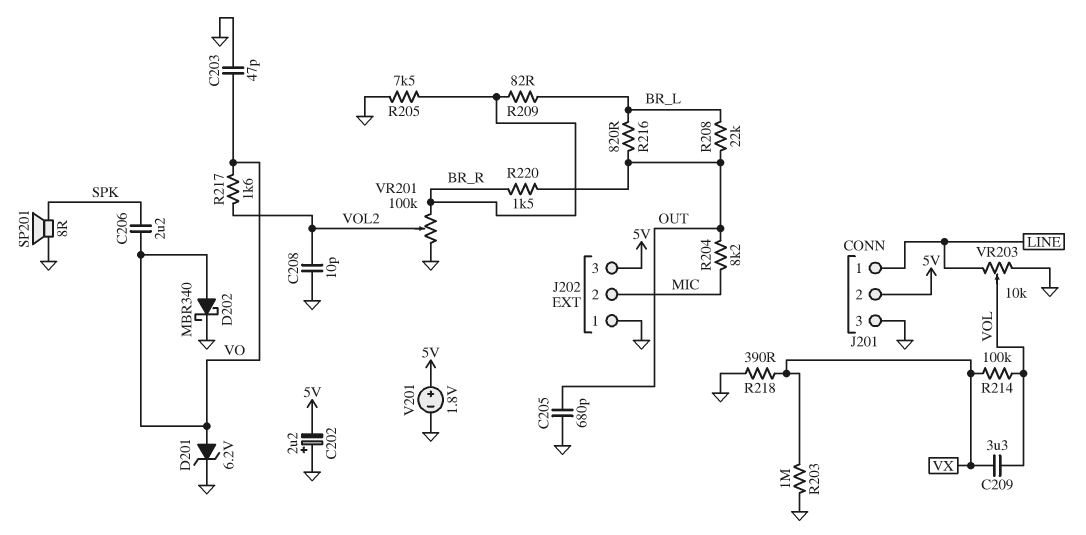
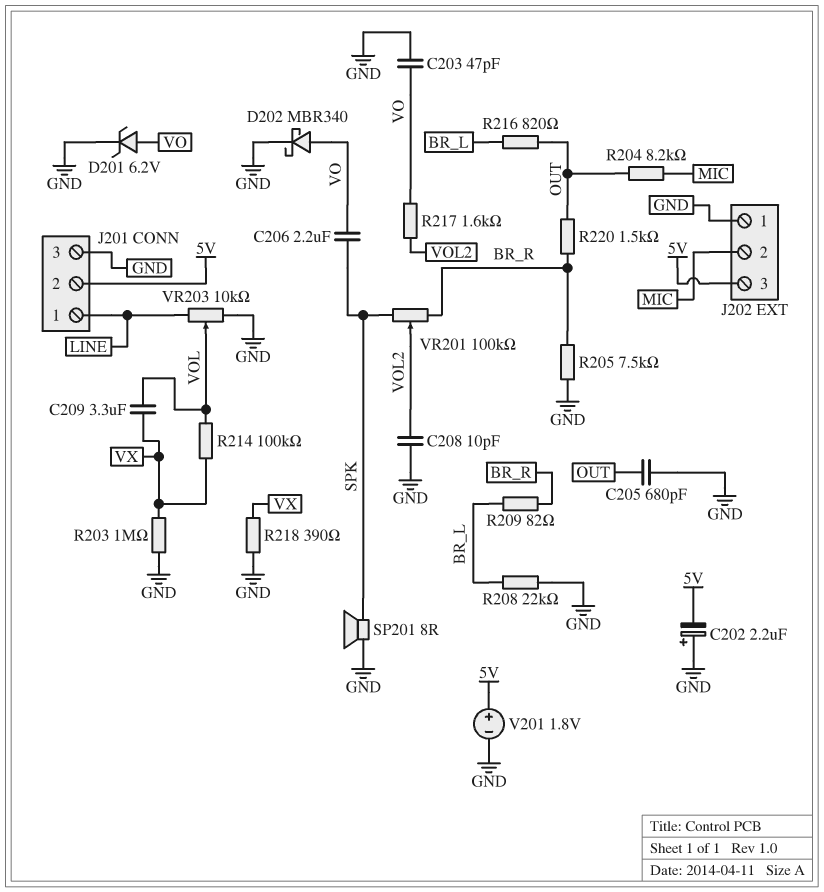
R208: 22k (BR_L, OUT) -> 22k (BR_L, GND)
VR201: 100k (BR_R, GND, wiper VOL2) -> 100k (BR_R, SPK, wiper VOL2)

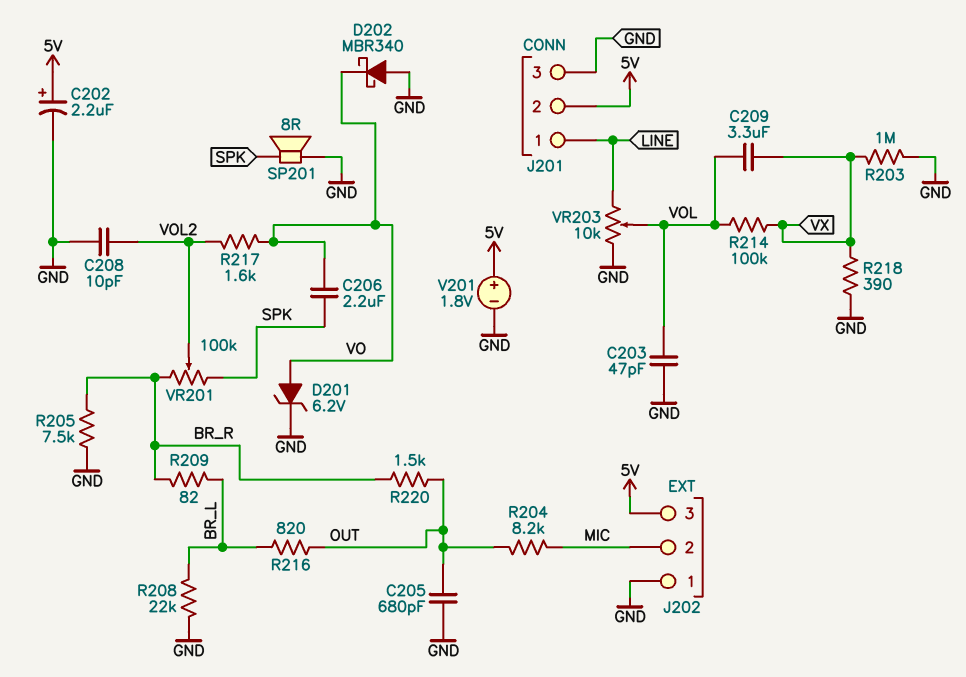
C202: 2.2uF (plus GND, minus 5V) -> 2.2uF (plus 5V, minus GND)
C203: 47pF (GND, VO) -> 47pF (GND, VOL)
D202: schottky MBR340 (A VO, K GND) -> schottky MBR340 (A GND, K VO)

